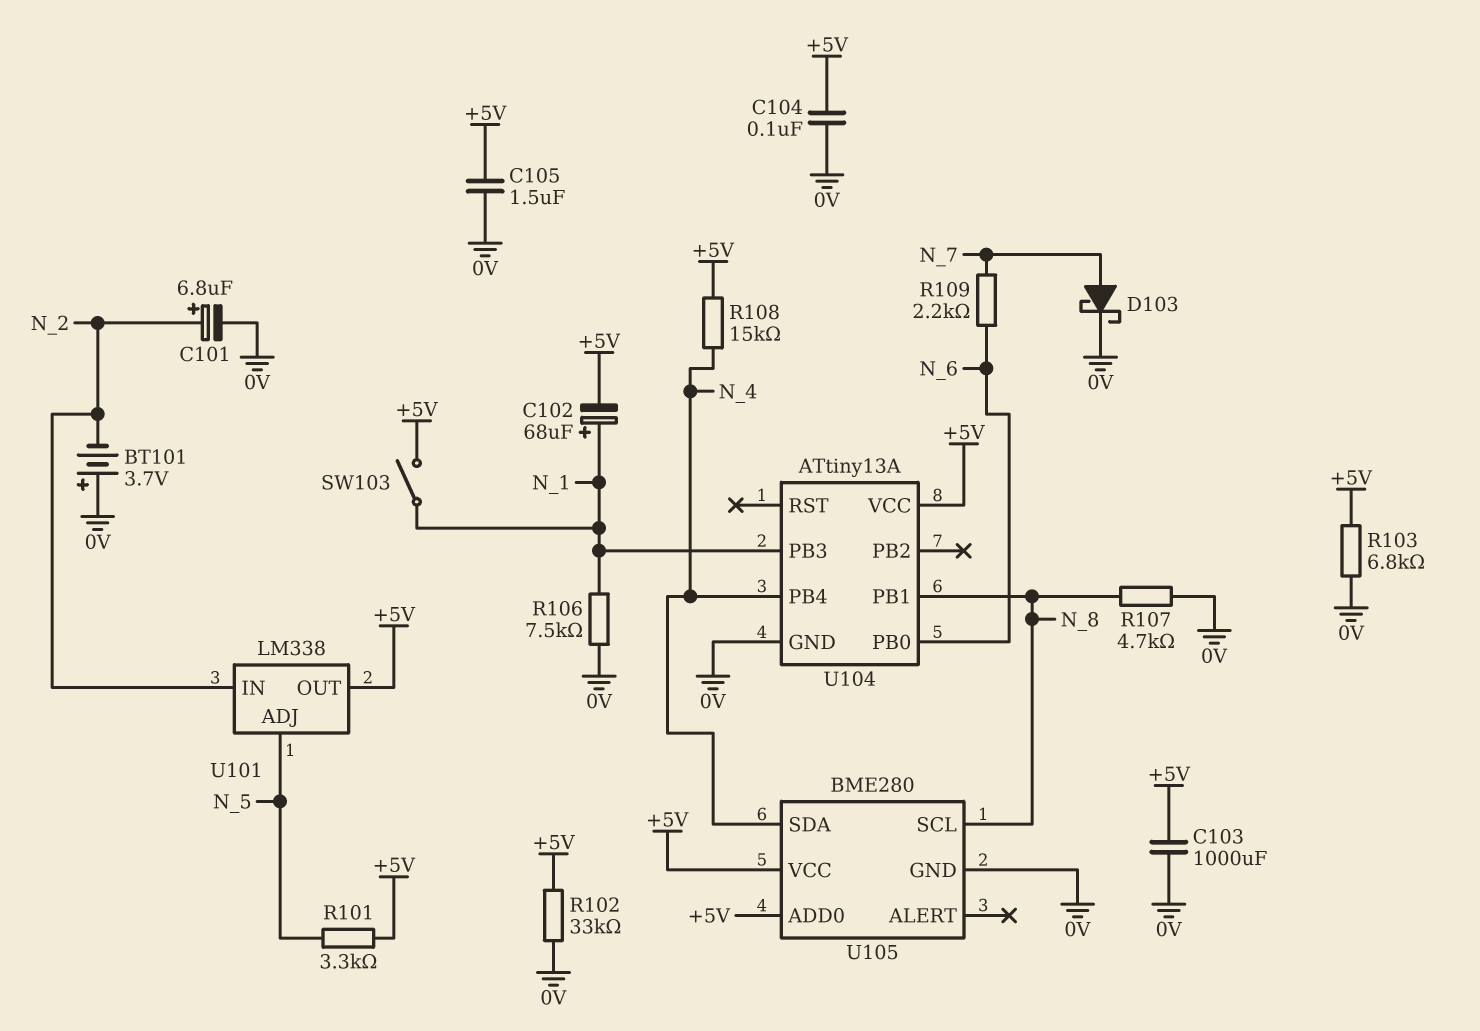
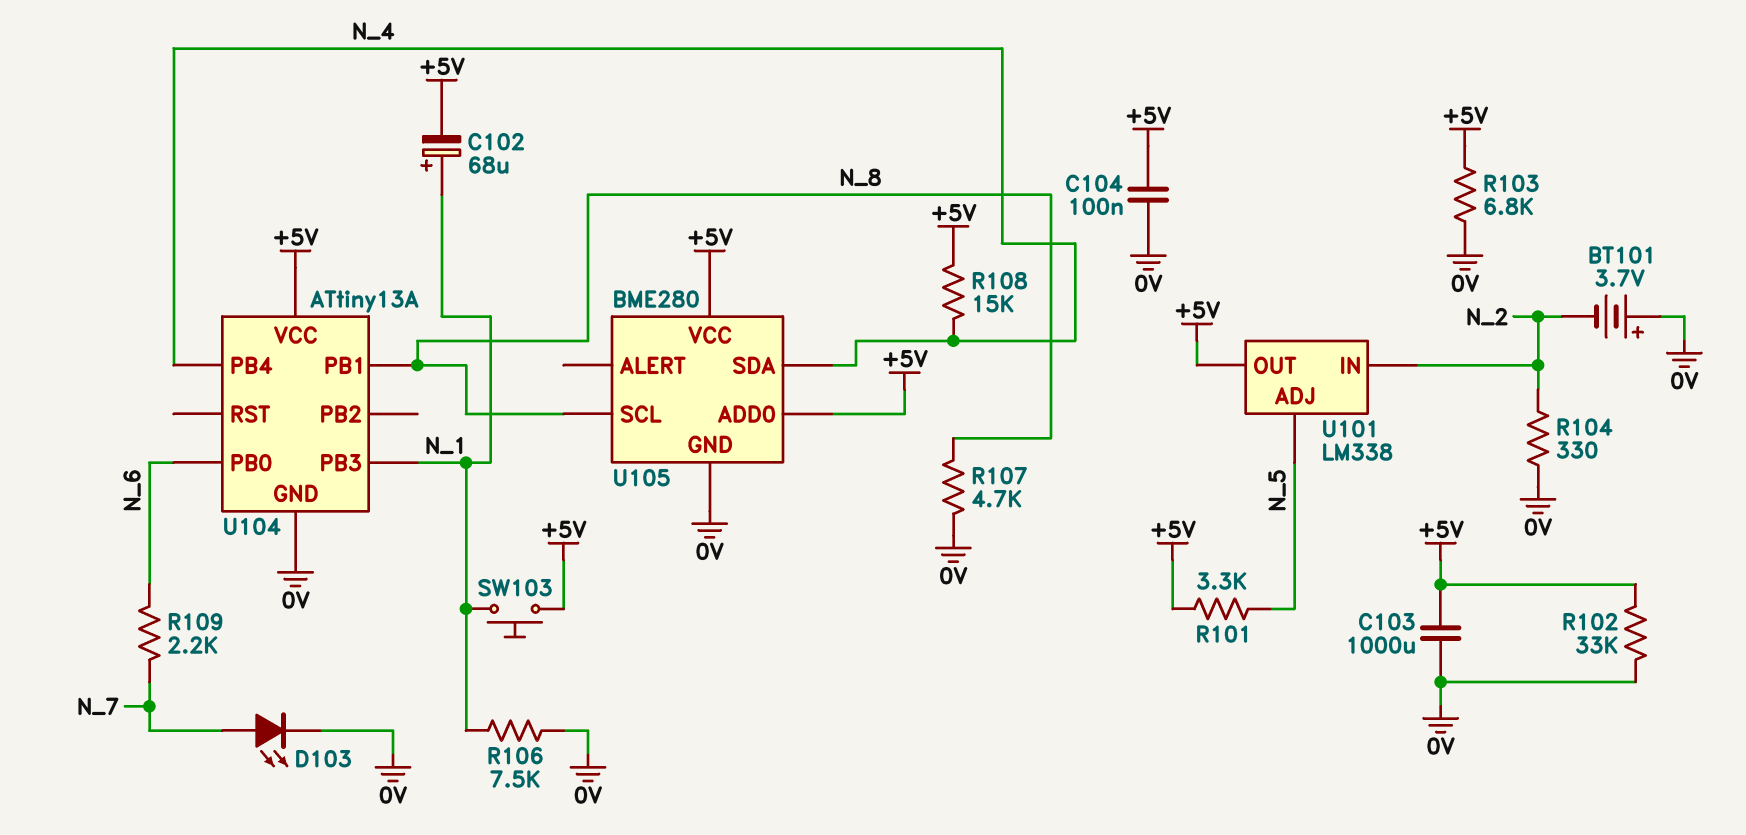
C101: 6.8uF (plus N_2, minus 0V) -> none
C105: 1.5uF (+5V, 0V) -> none
D103: schottky (A N_7, K 0V) -> LED (A N_7, K 0V)
R104: none -> 330 (0V, N_2)
SW103: switch (+5V, N_1) -> button (+5V, N_1)

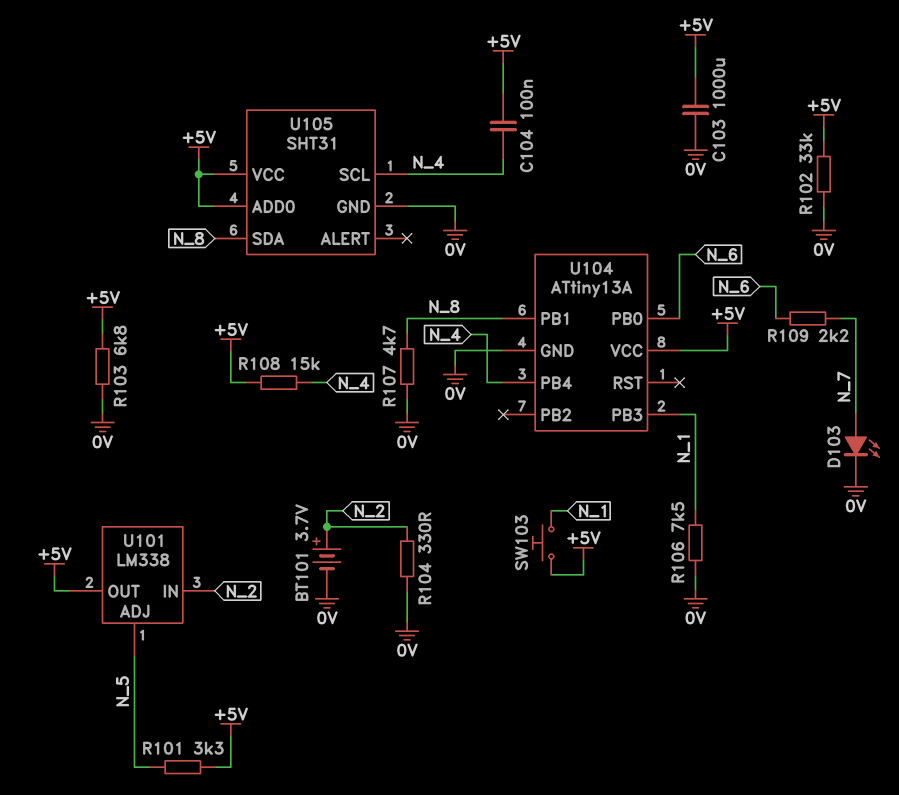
BT101: 3.7V (plus 0V, minus N_2) -> 3.7V (plus N_2, minus 0V)
C102: 68uF (plus N_1, minus +5V) -> none
C104: 100nF (+5V, 0V) -> 100nF (+5V, N_4)
U105: BME280 -> SHT31
U105 pin SCL: N_8 -> N_4
U105 pin SDA: N_4 -> N_8

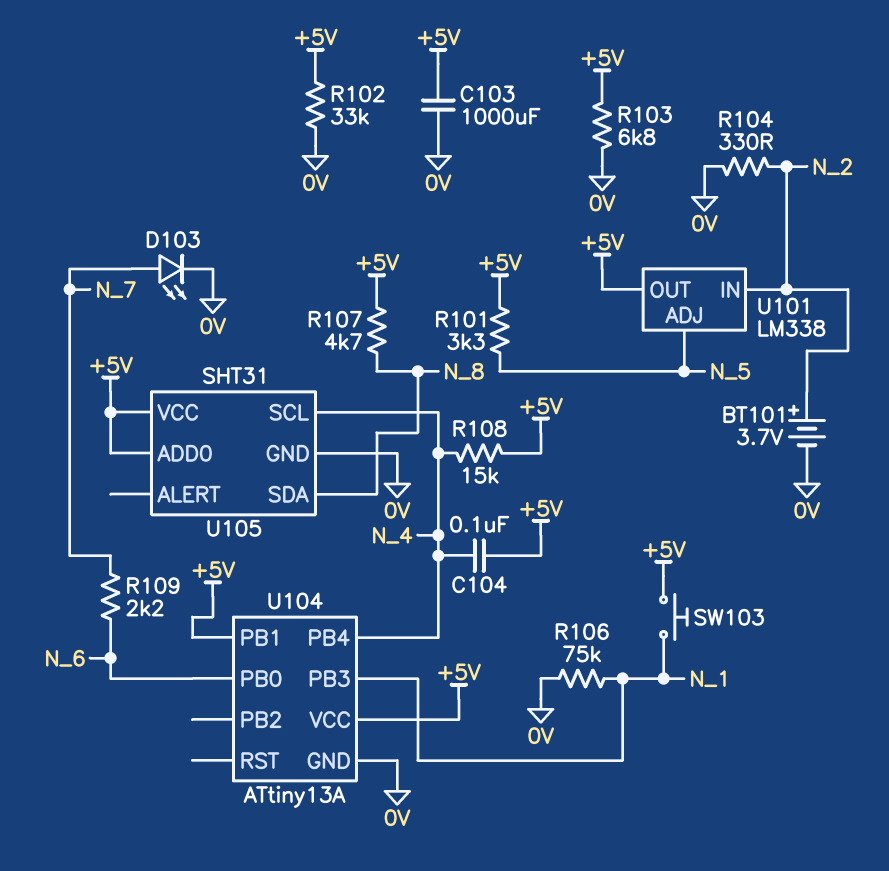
R106: 7.5k (0V, N_1) -> 75k (0V, N_1)
R107: 4.7k (0V, N_8) -> 4.7k (+5V, N_8)
U104 pin PB1: N_8 -> +5V

